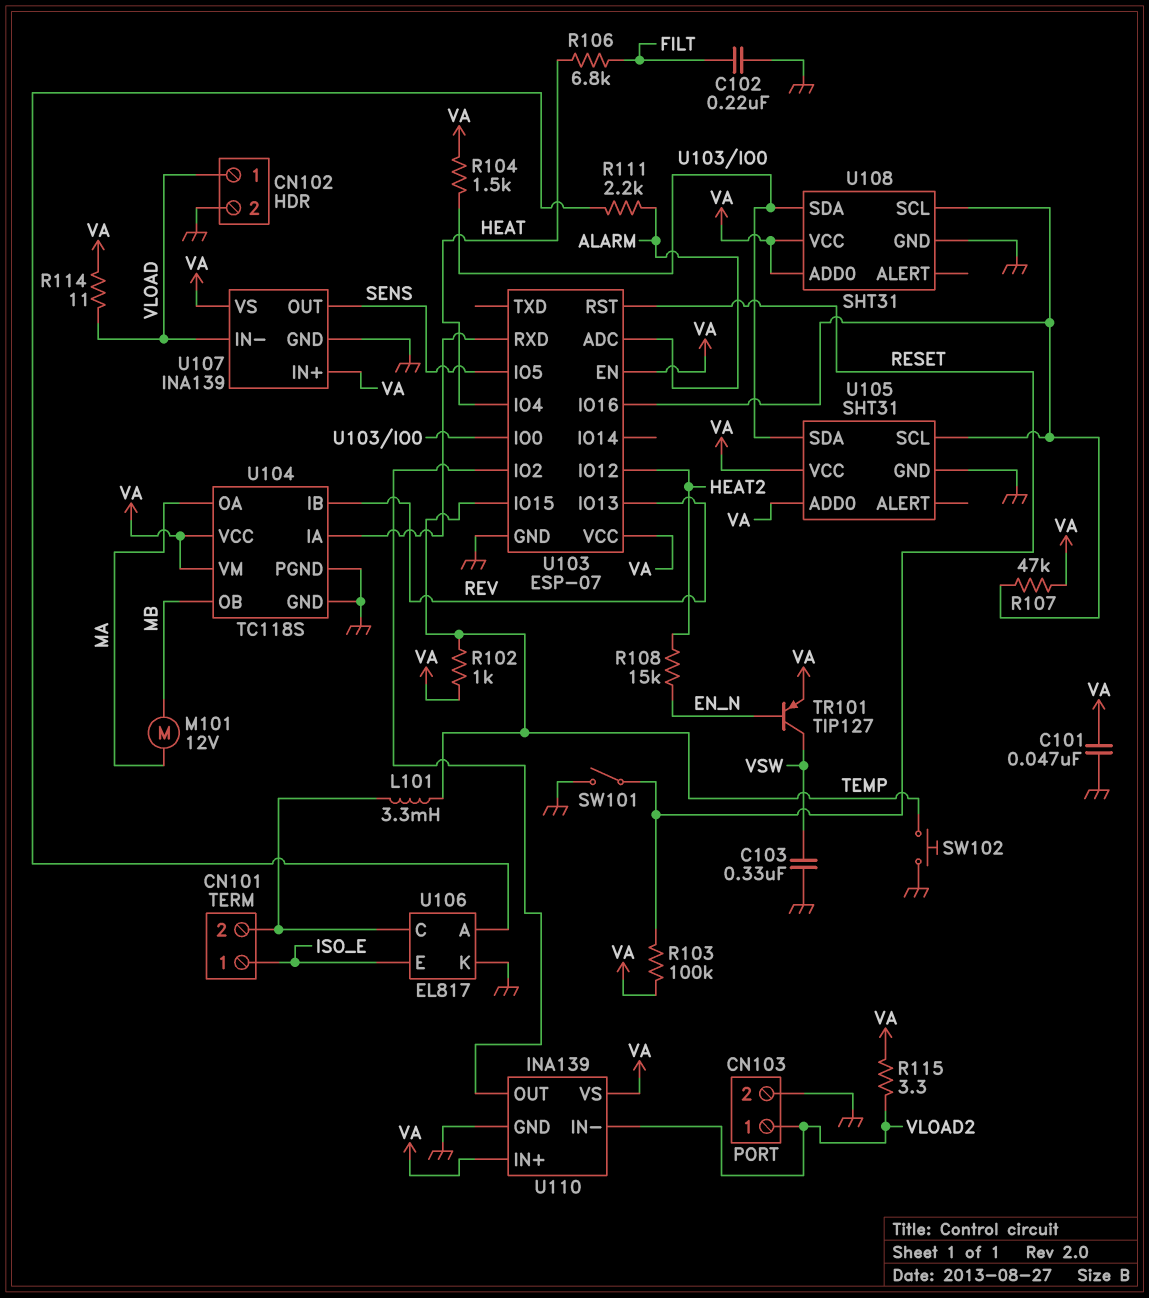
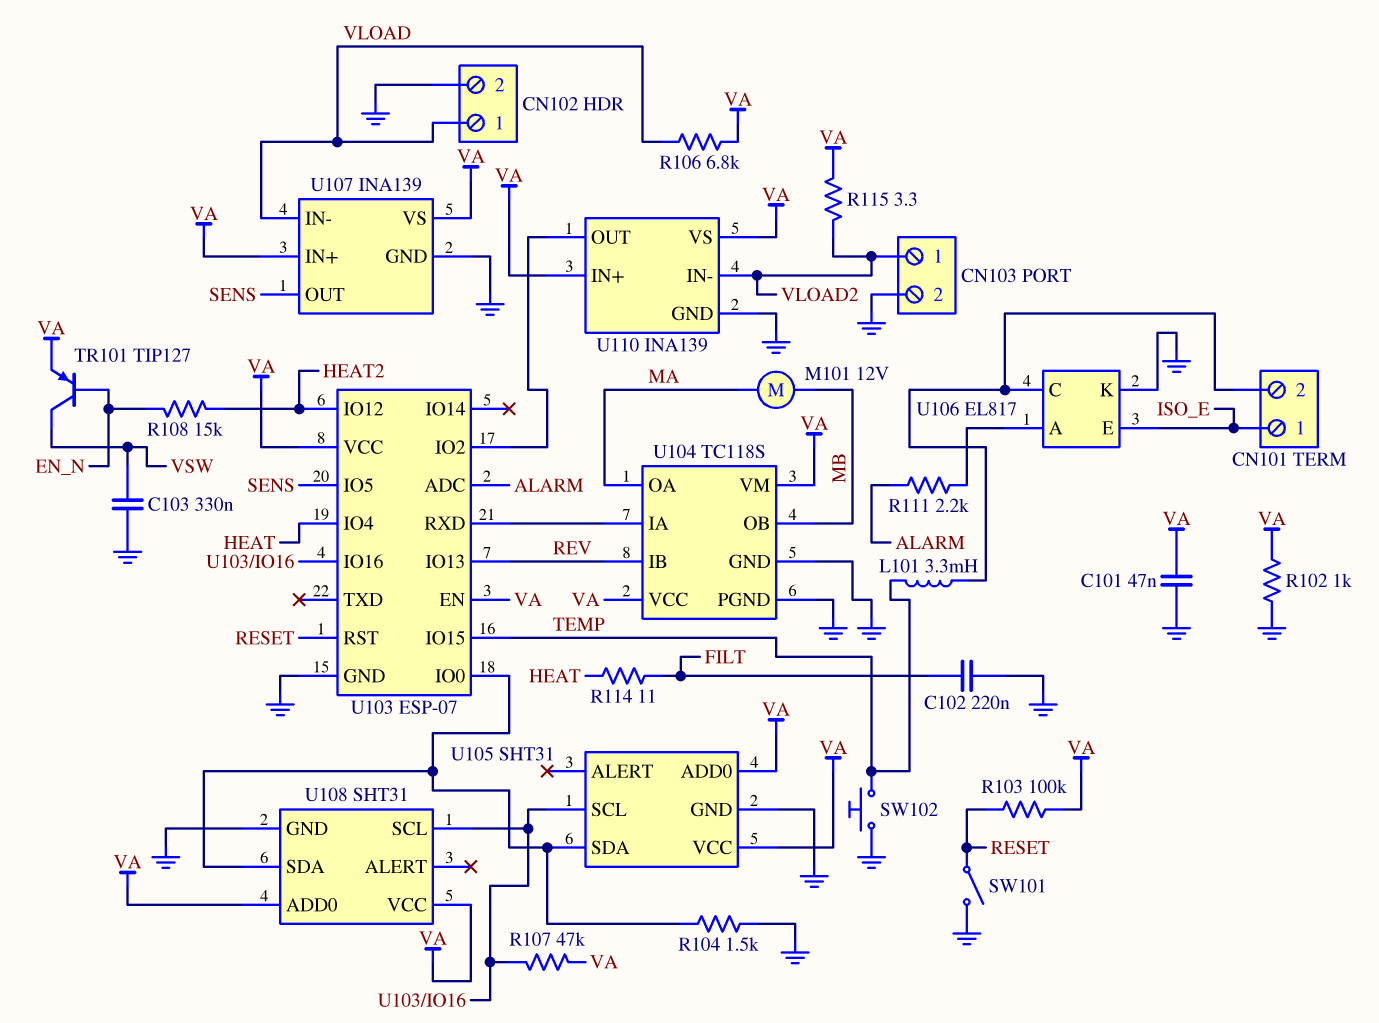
R102: 1k (TEMP, VA) -> 1k (GND, VA)
R104: 1.5k (U103/IO0, VA) -> 1.5k (GND, U103/IO0)
R106: 6.8k (FILT, HEAT) -> 6.8k (VA, VLOAD)
R114: 11 (VA, VLOAD) -> 11 (FILT, HEAT)

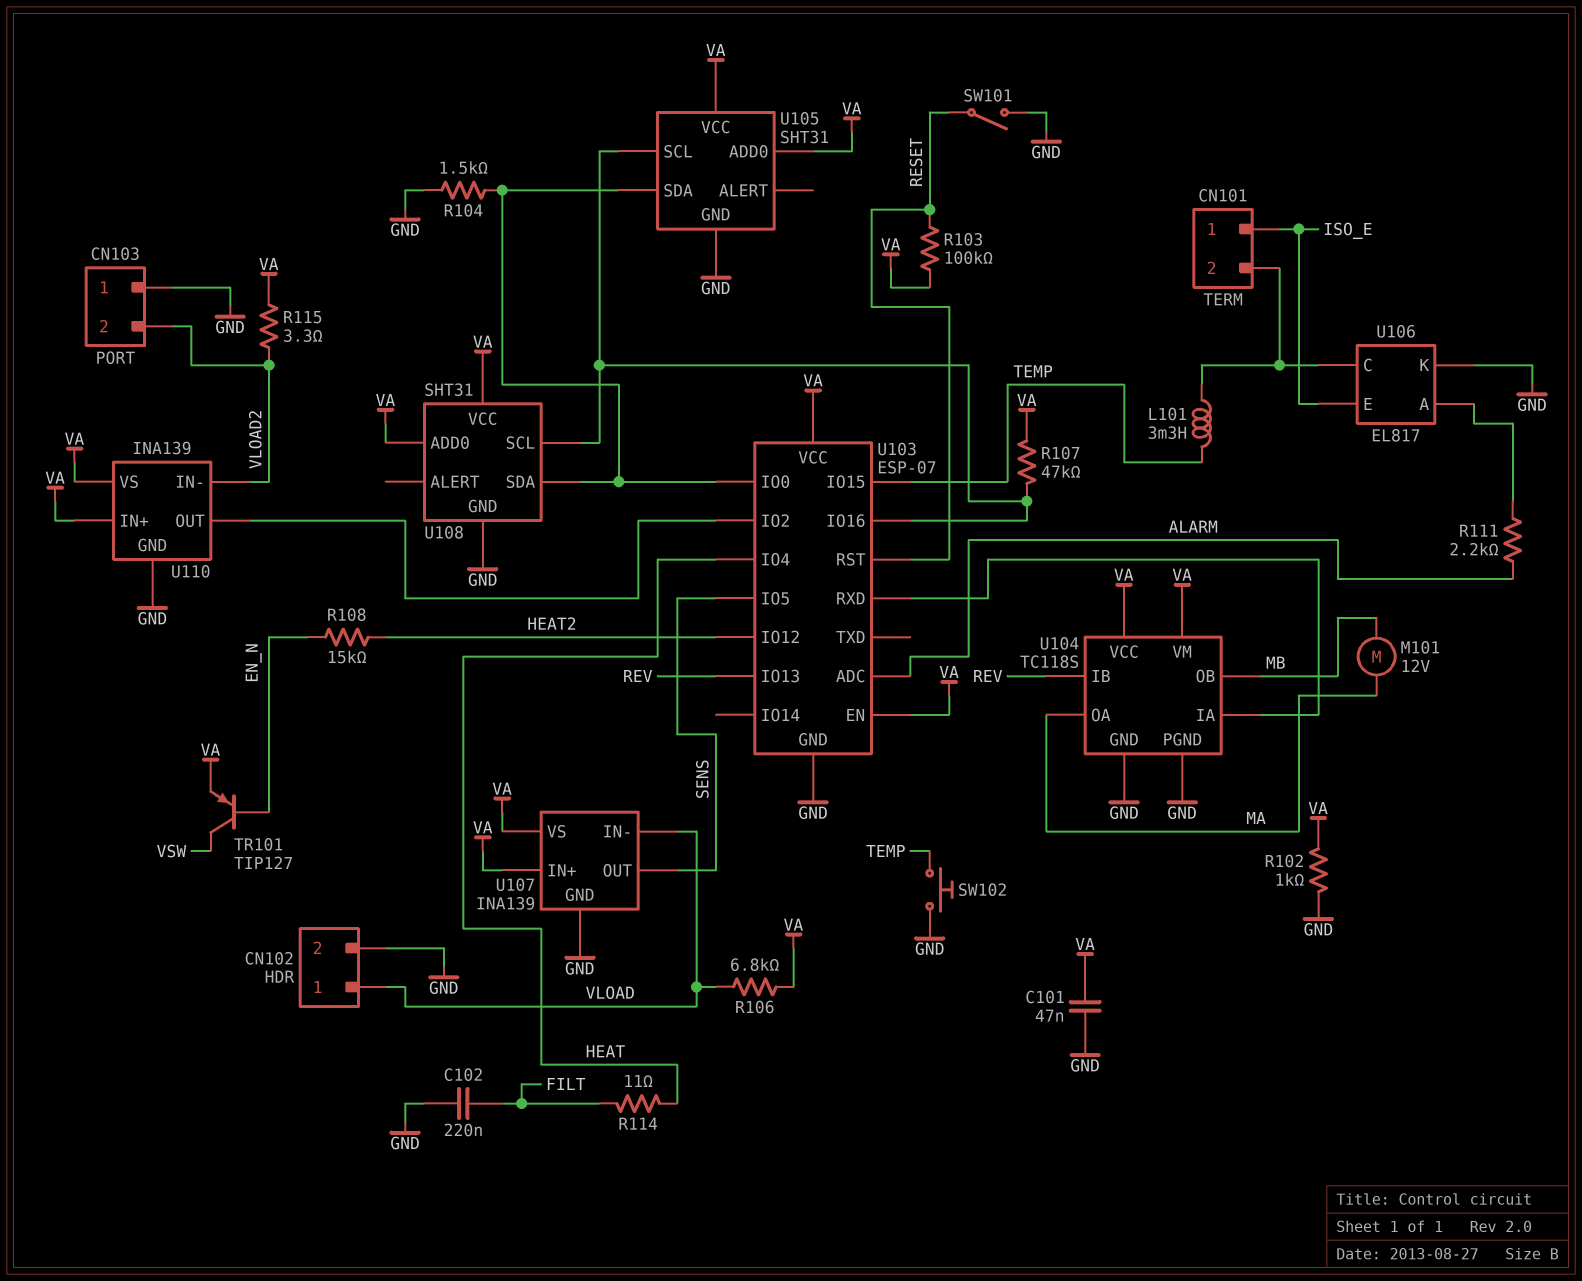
C103: 330nF (GND, VSW) -> none
CN103 pin 1: VLOAD2 -> GND
CN103 pin 2: GND -> VLOAD2

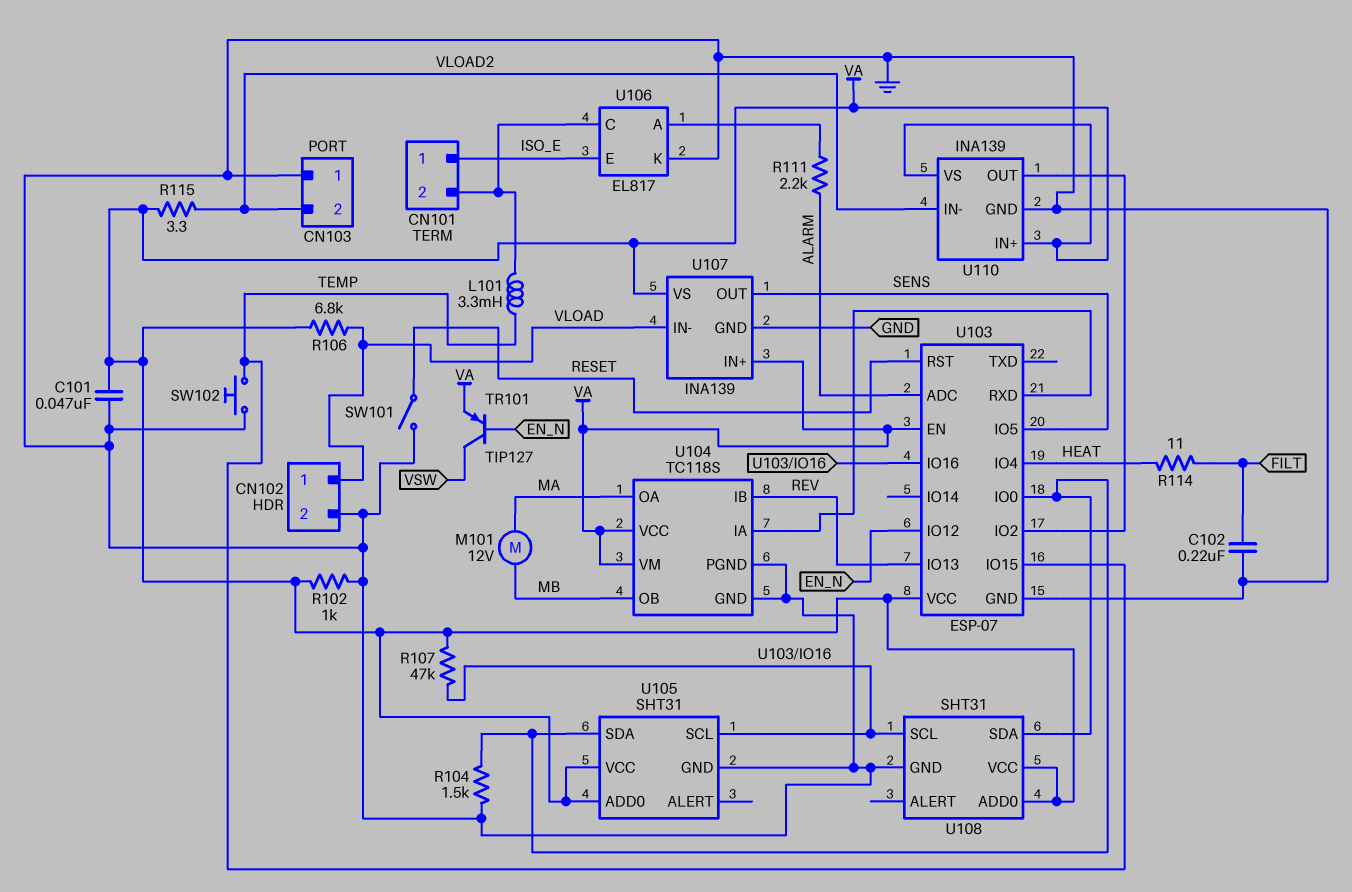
R103: 100k (RESET, VA) -> none
R108: 15k (EN_N, HEAT2) -> none
U103 pin IO12: HEAT2 -> EN_N

